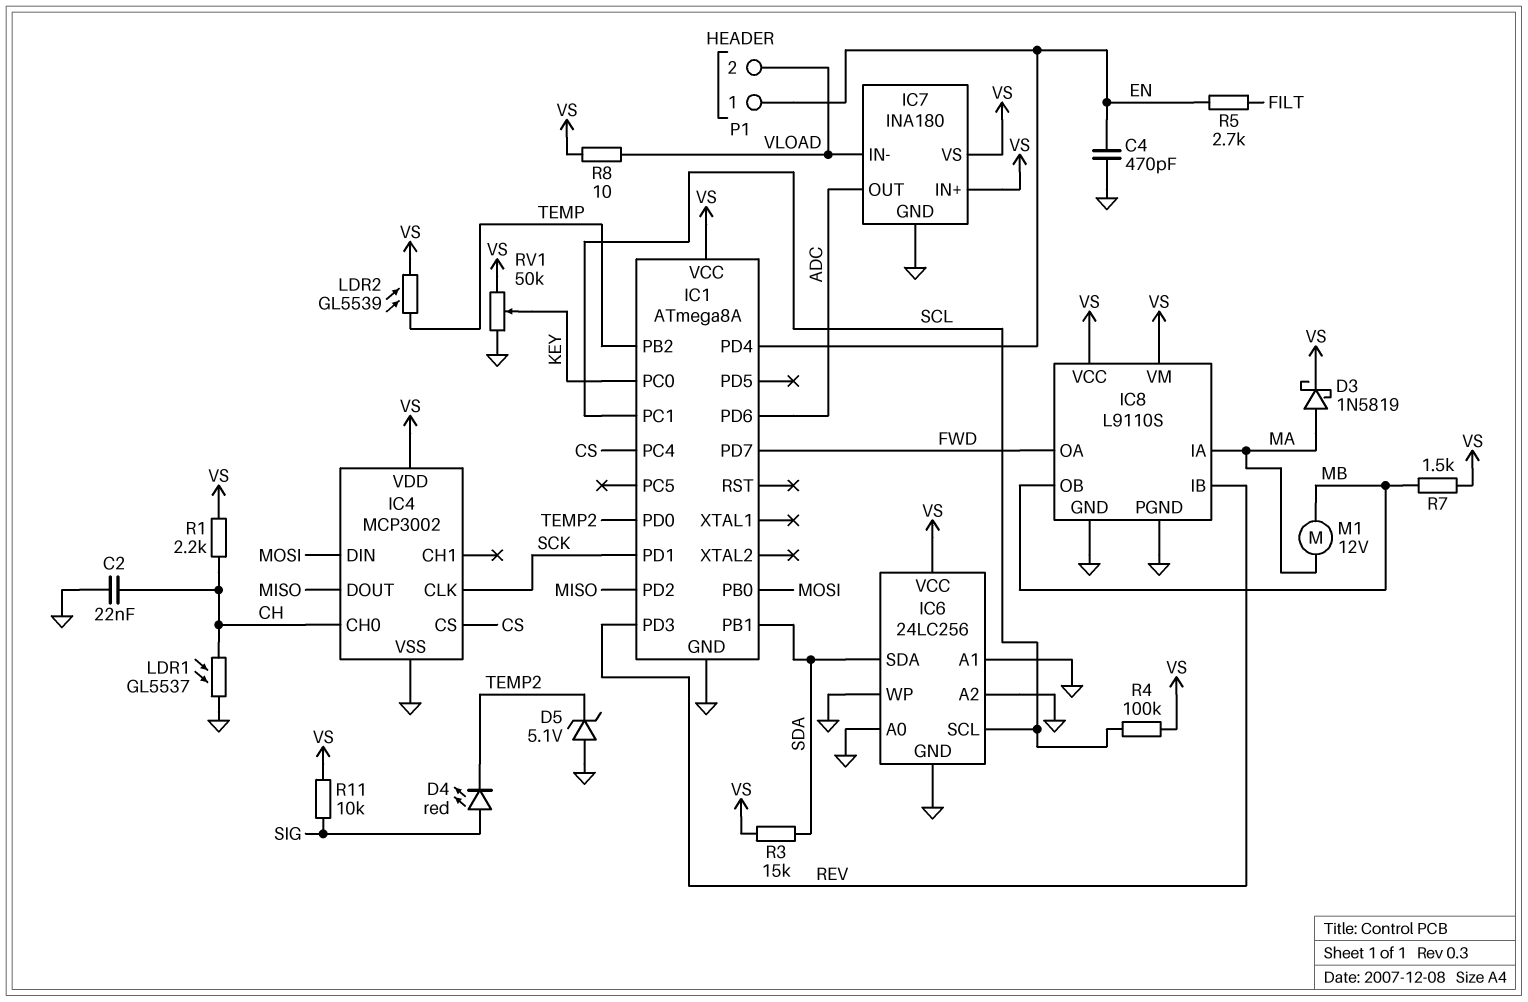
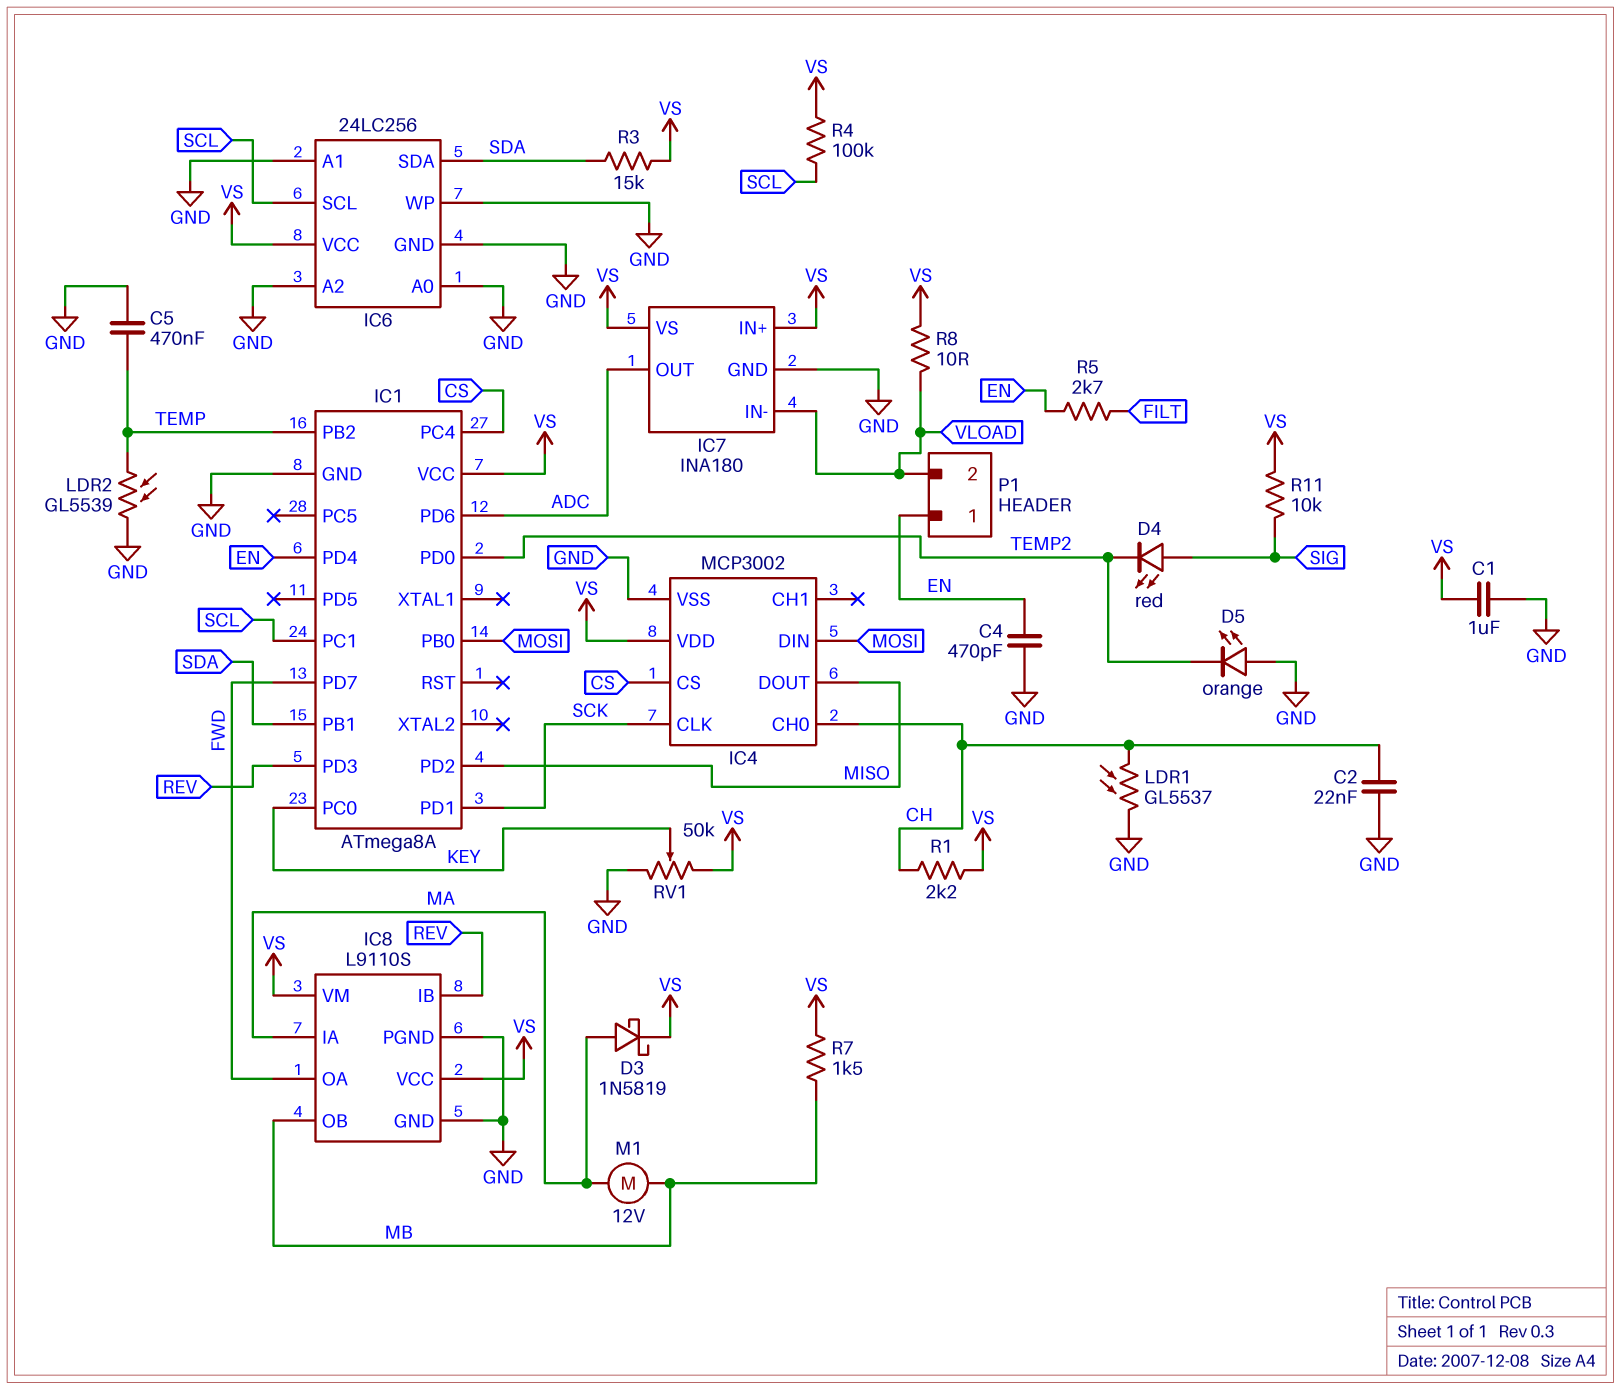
C1: none -> 1uF (GND, VS)
C5: none -> 470nF (GND, TEMP)
D5: zener 5.1V (A GND, K TEMP2) -> LED orange (A GND, K TEMP2)
LDR2: GL5539 (TEMP, VS) -> GL5539 (GND, TEMP)

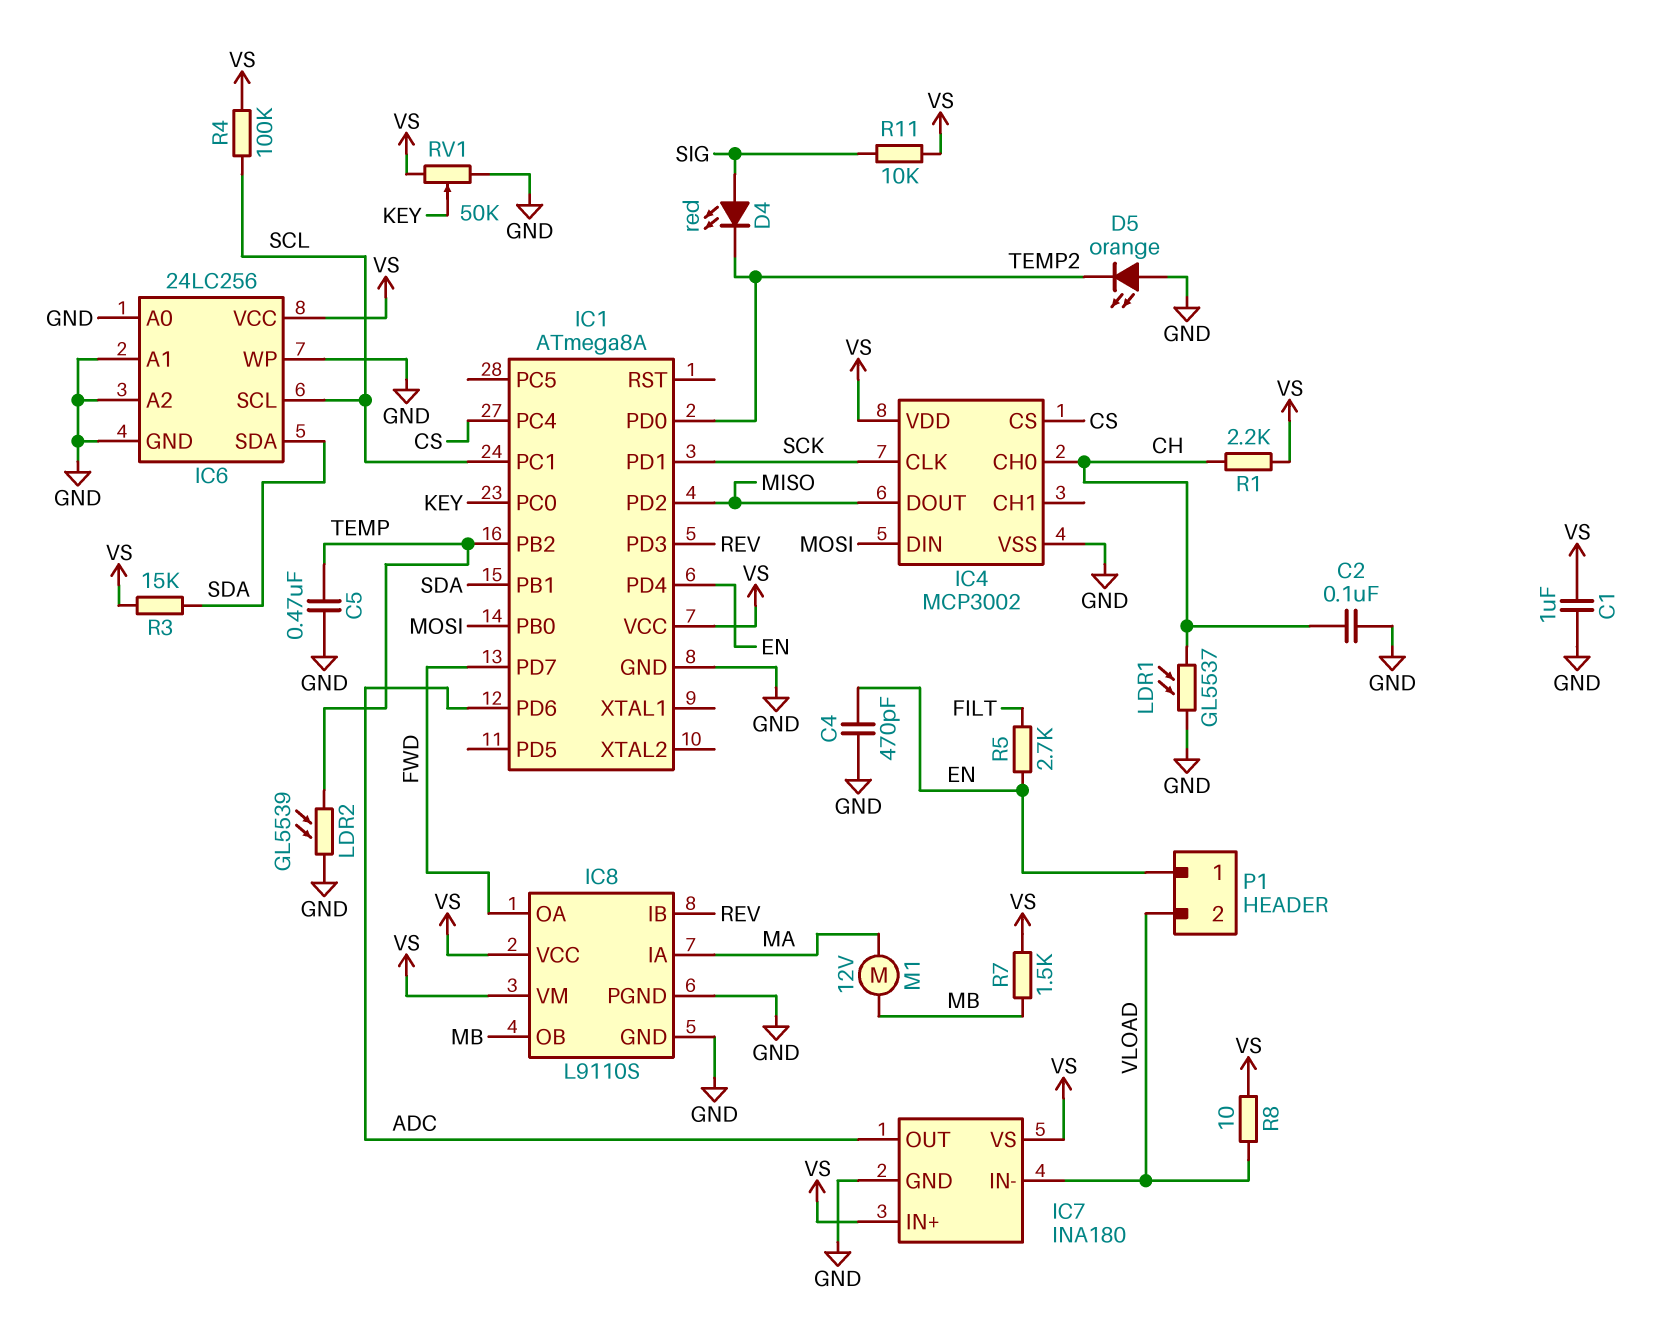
C2: 22nF (CH, GND) -> 100nF (CH, GND)
D3: schottky 1N5819 (A MA, K VS) -> none

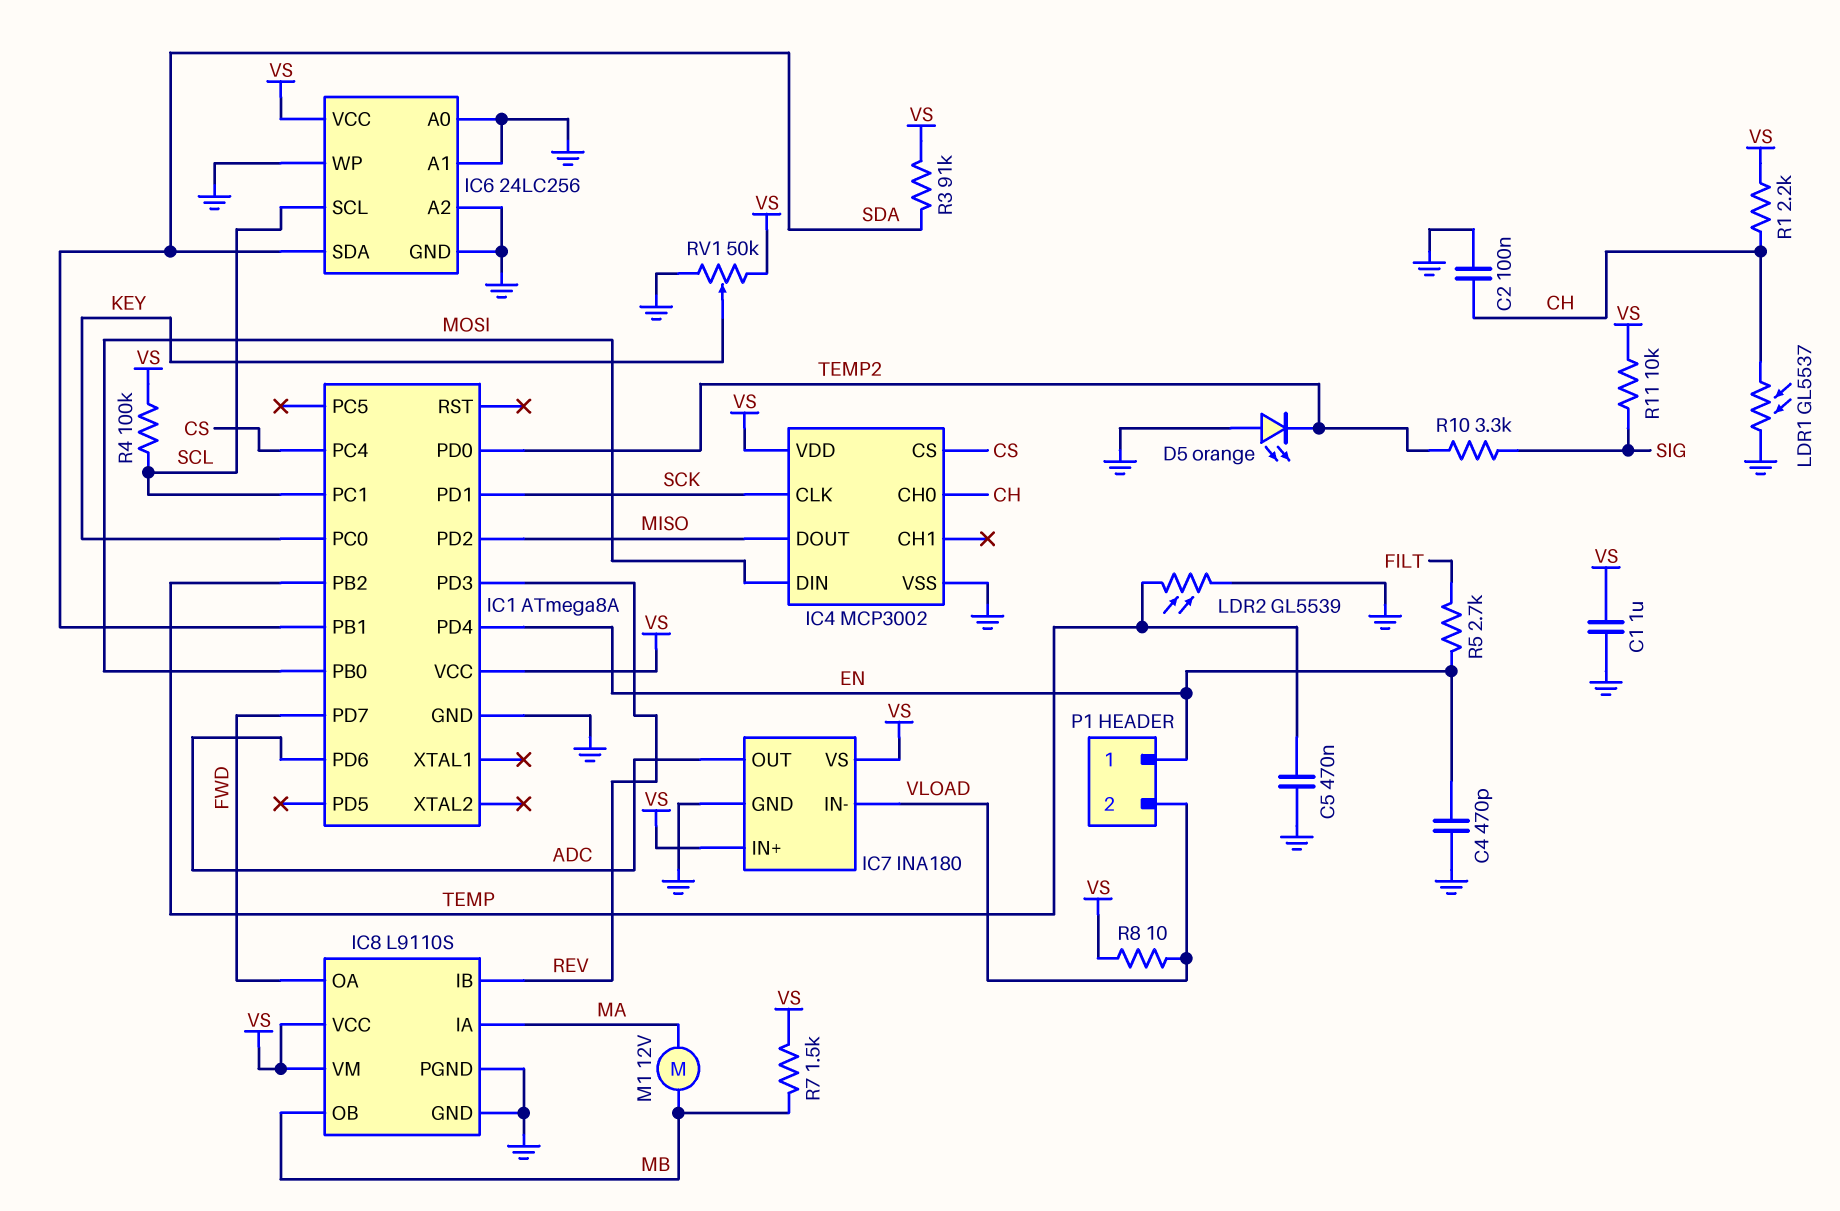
D4: LED red (A SIG, K TEMP2) -> none
R3: 15k (SDA, VS) -> 91k (SDA, VS)
R10: none -> 3.3k (SIG, TEMP2)

